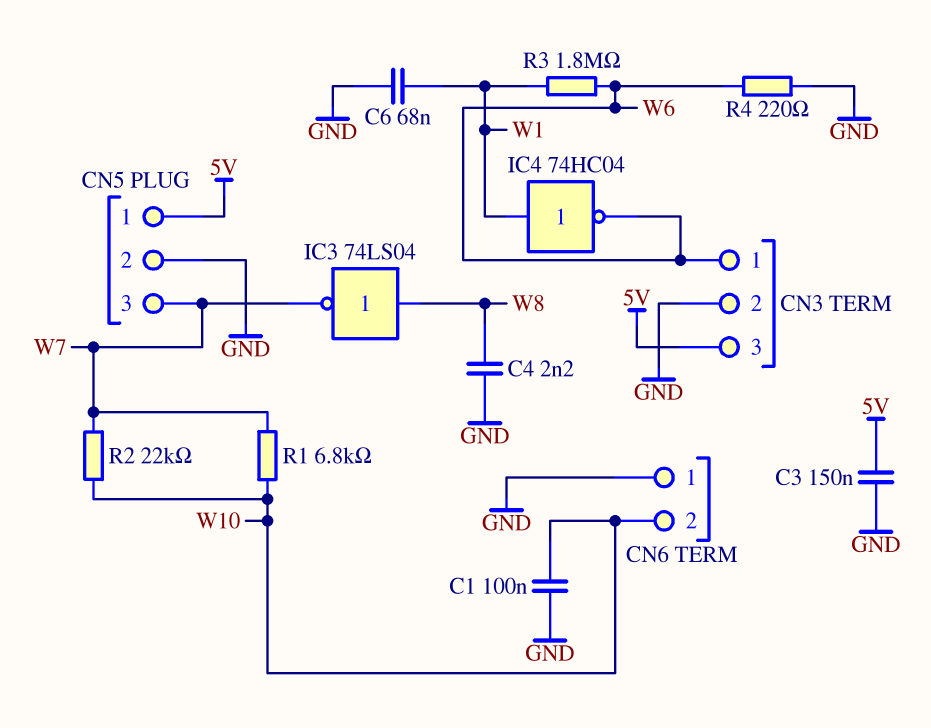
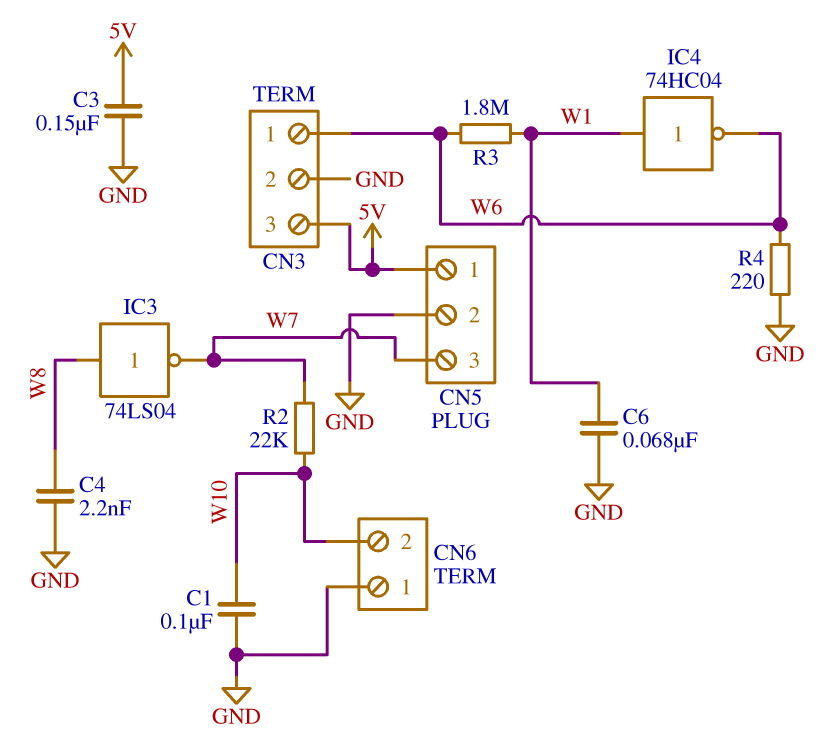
R1: 6.8k (W7, W10) -> none

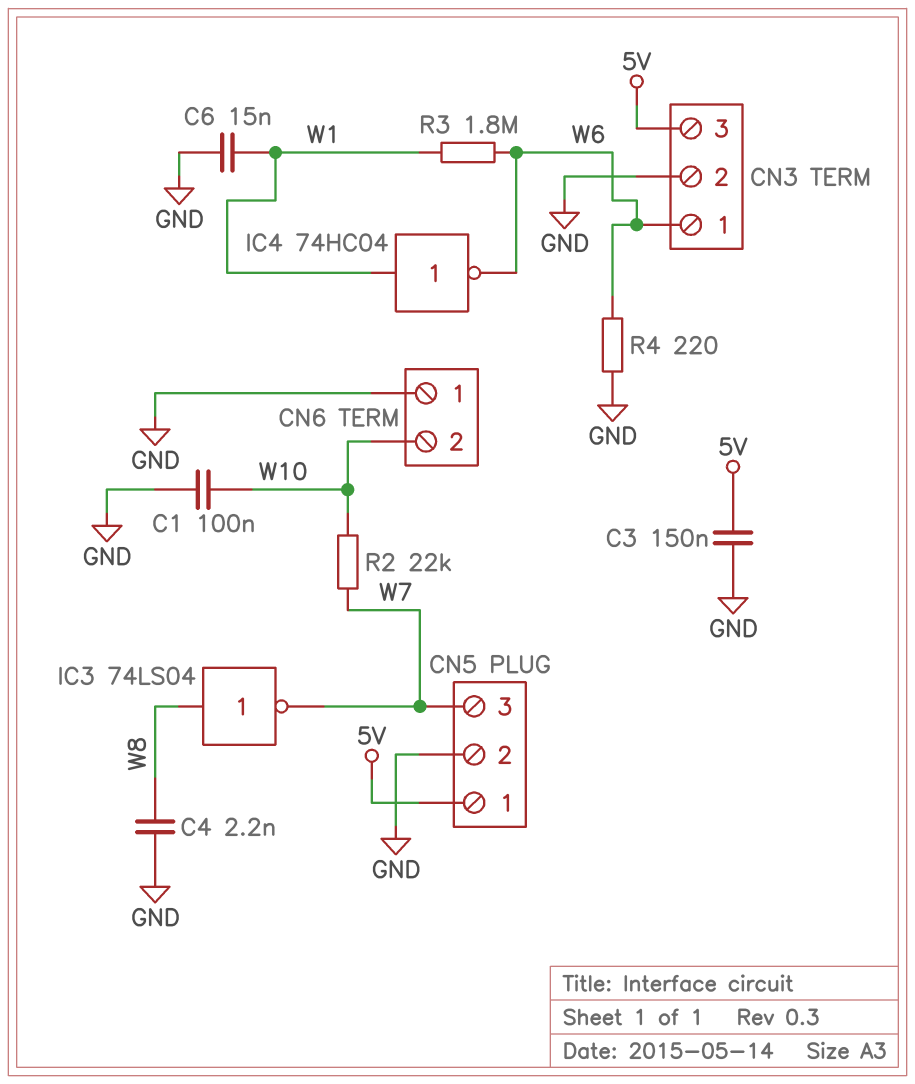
C6: 68nF (GND, W1) -> 15nF (GND, W1)

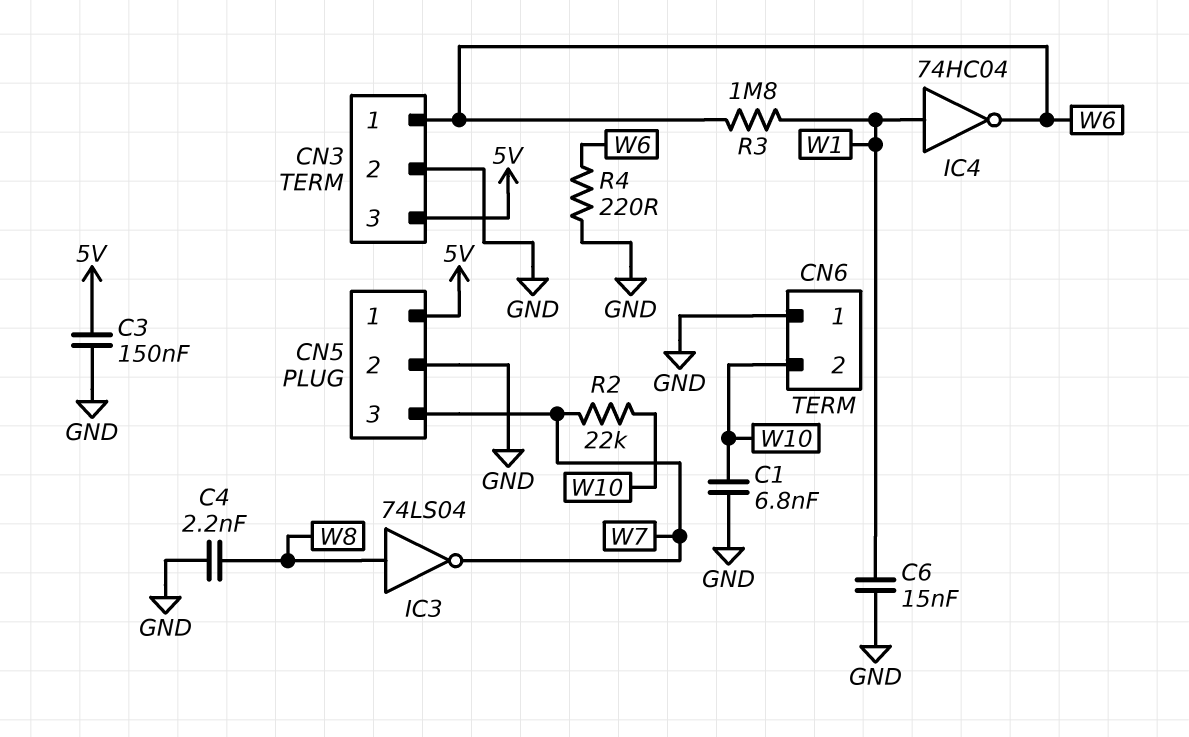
C1: 100nF (GND, W10) -> 6.8nF (GND, W10)

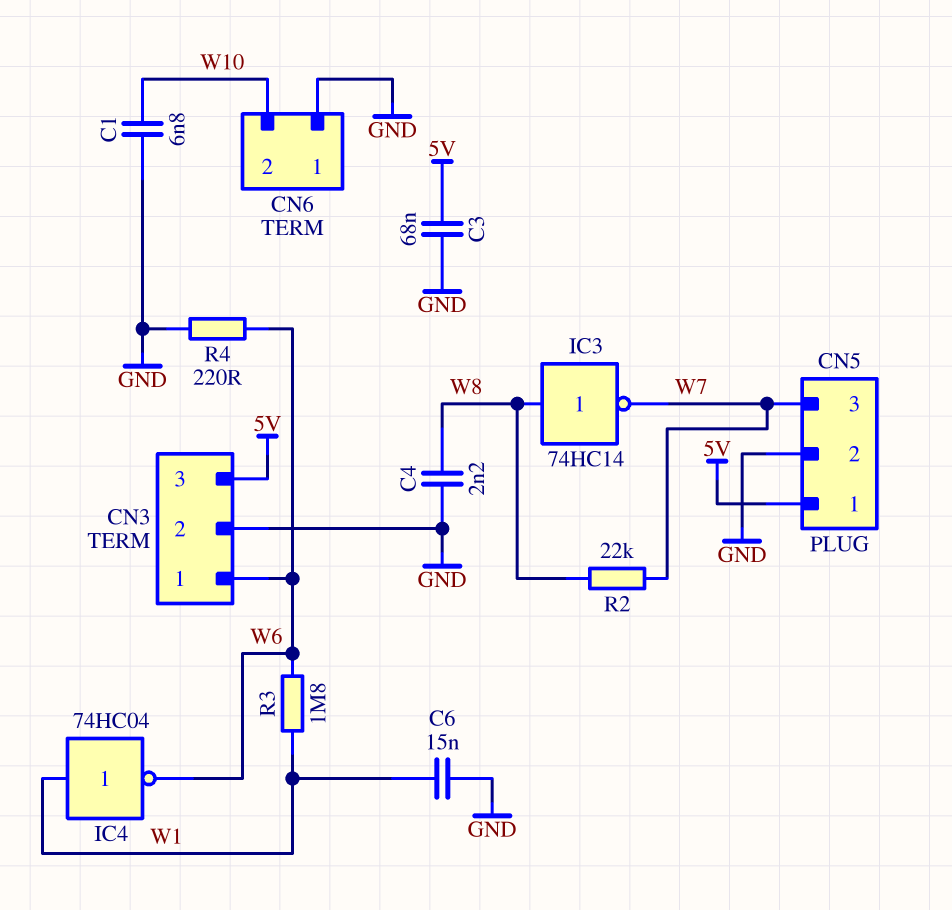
C3: 150nF (5V, GND) -> 68nF (5V, GND)
IC3: NOT 74LS04 (in W8, out W7) -> NOT 74HC14 (in W8, out W7)
R2: 22k (W7, W10) -> 22k (W7, W8)

